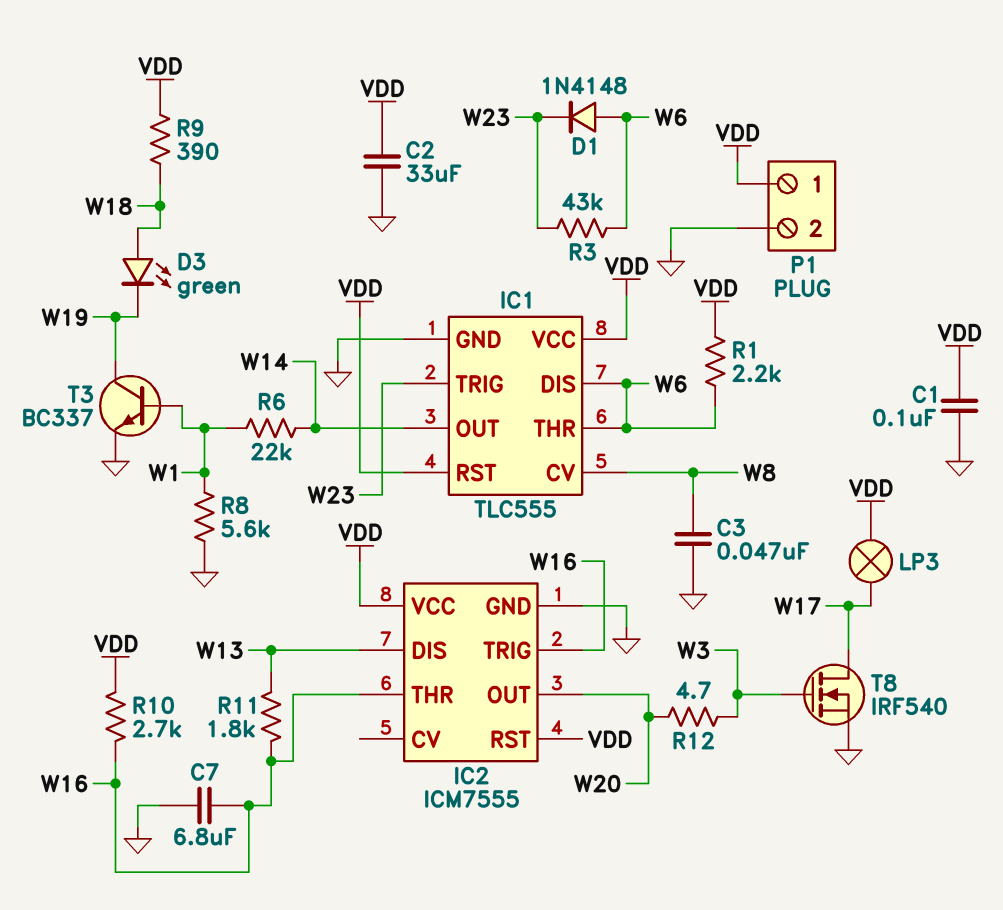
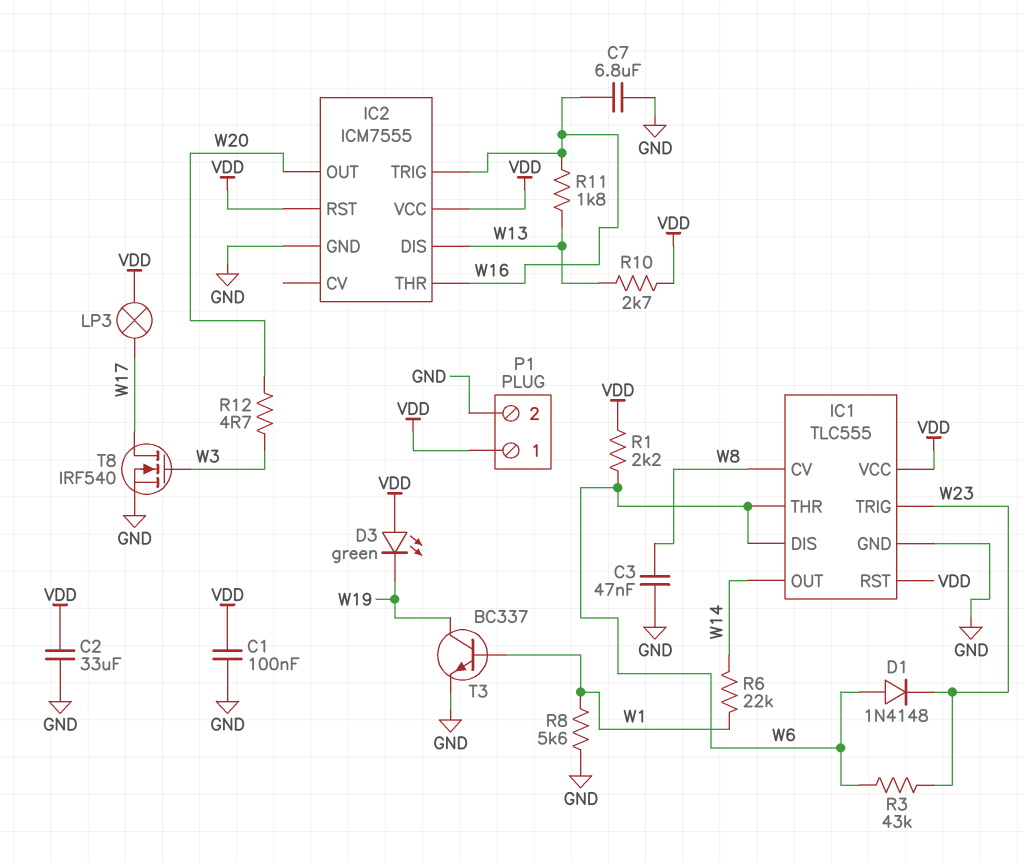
D3: LED green (A W18, K W19) -> LED green (A VDD, K W19)
R9: 390 (VDD, W18) -> none
R10: 2.7k (VDD, W16) -> 2.7k (VDD, W13)

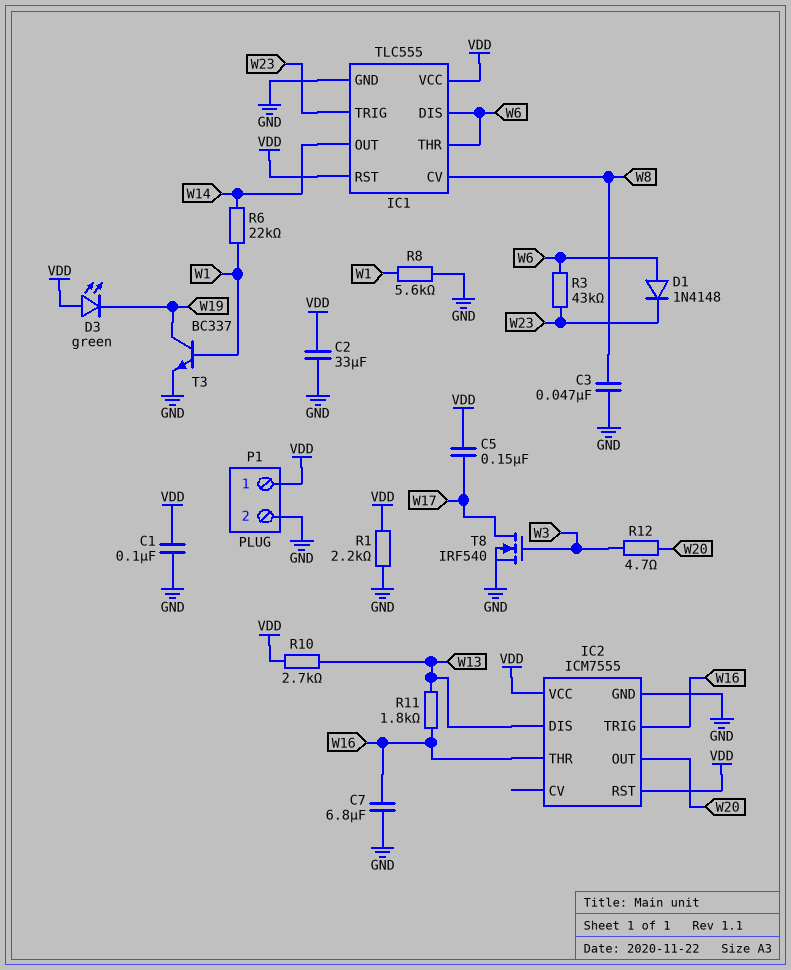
C5: none -> 150nF (VDD, W17)
LP3: lamp (VDD, W17) -> none
R1: 2.2k (VDD, W6) -> 2.2k (GND, VDD)

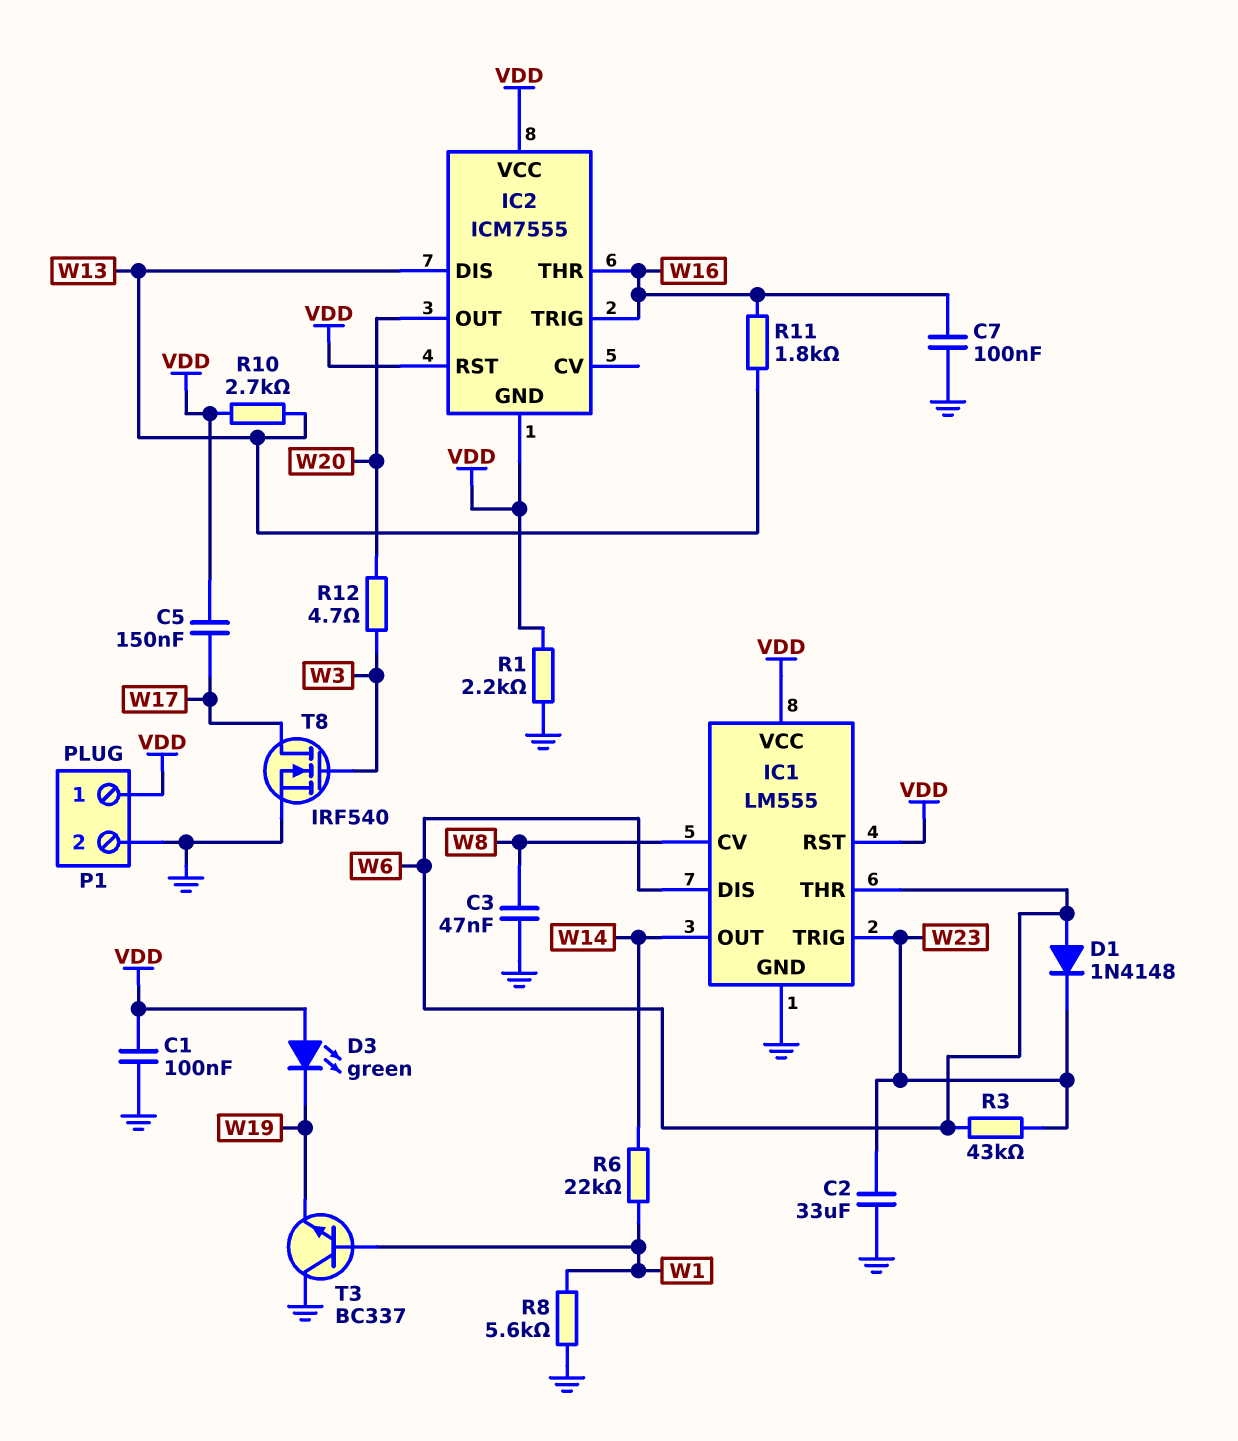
C2: 33uF (GND, VDD) -> 33uF (GND, W23)
C7: 6.8uF (GND, W16) -> 100nF (GND, W16)
IC1: TLC555 -> LM555
IC2 pin GND: GND -> VDD
T3: NPN BC337 (B W1, C W19, E GND) -> NPN BC337 (B W1, C GND, E W19)

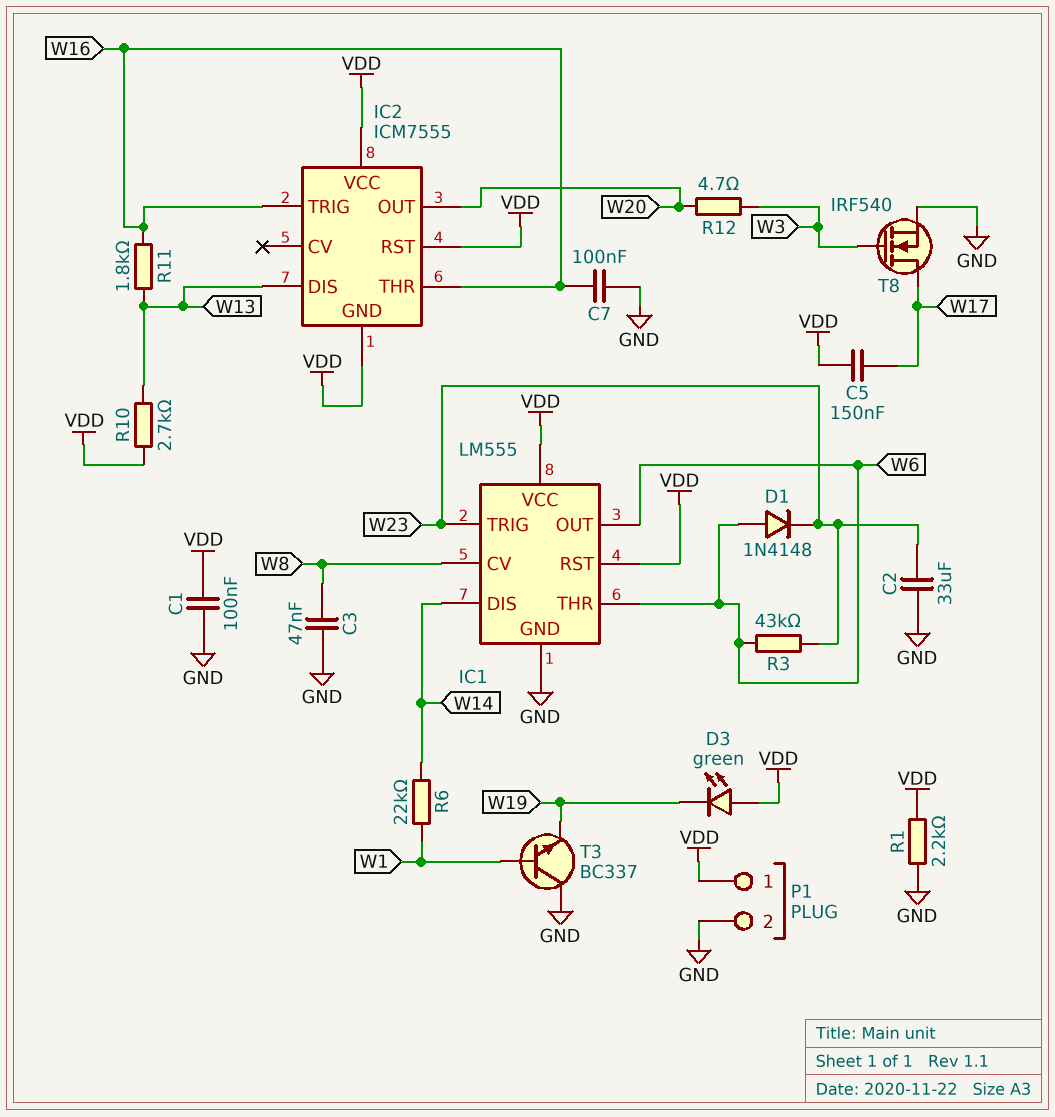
IC1 pin DIS: W6 -> W14
IC1 pin OUT: W14 -> W6
R8: 5.6k (GND, W1) -> none

